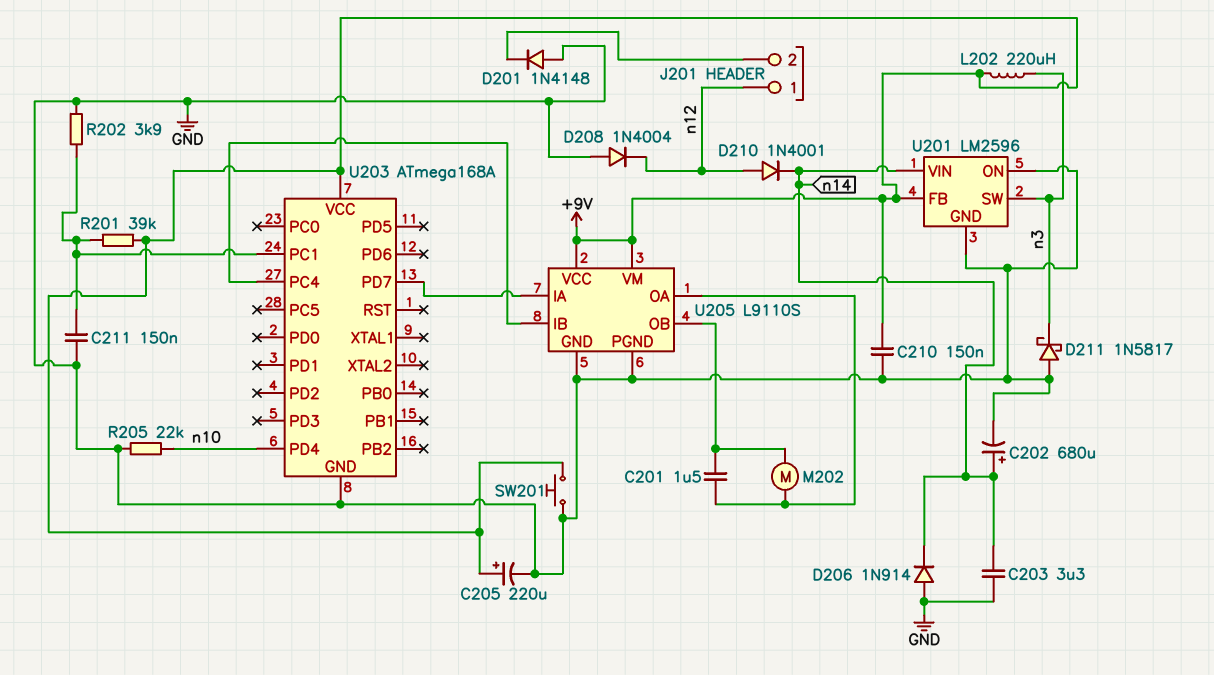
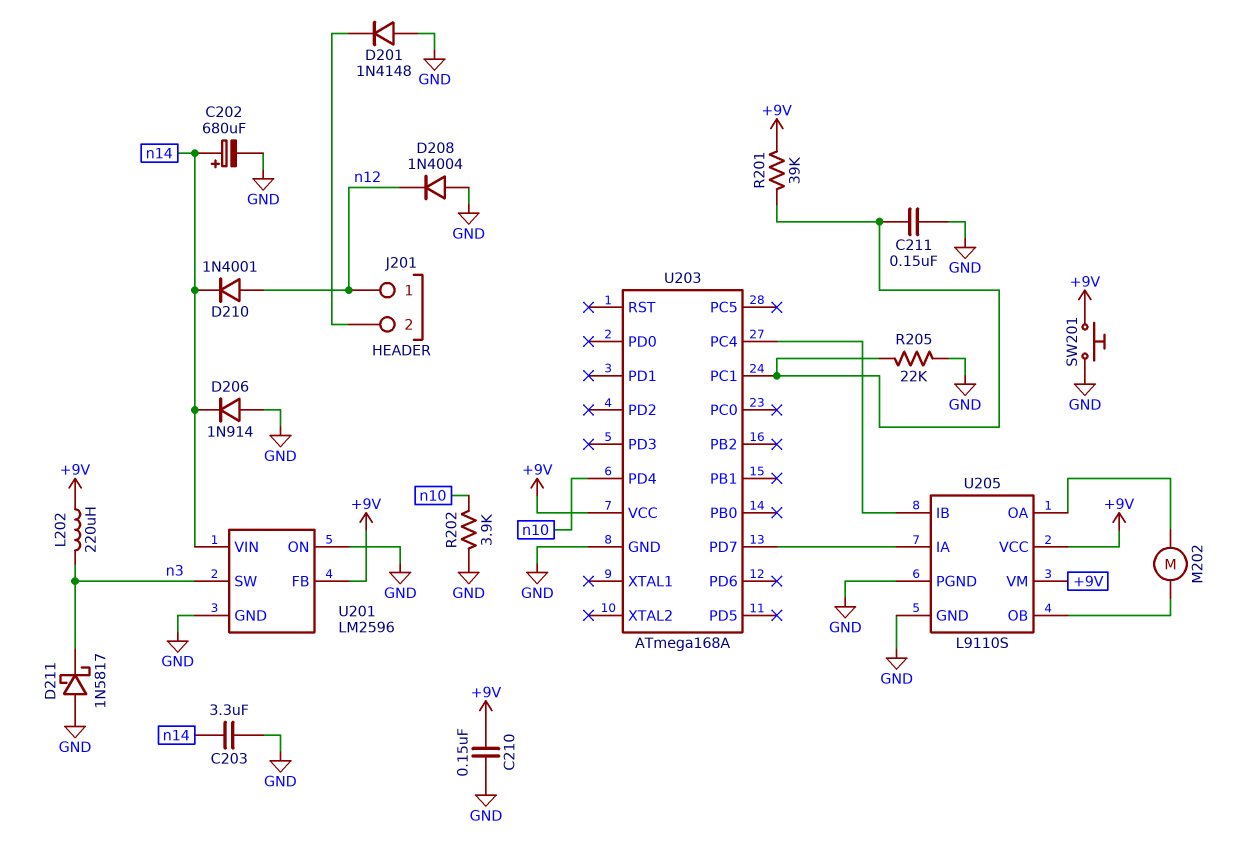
C201: 1.5uF (U205/OA, U205/OB) -> none
C205: 220uF (plus +9V, minus GND) -> none
R202: 3.9k (GND, U203/PC1) -> 3.9k (GND, n10)
R205: 22k (GND, n10) -> 22k (GND, U203/PC1)

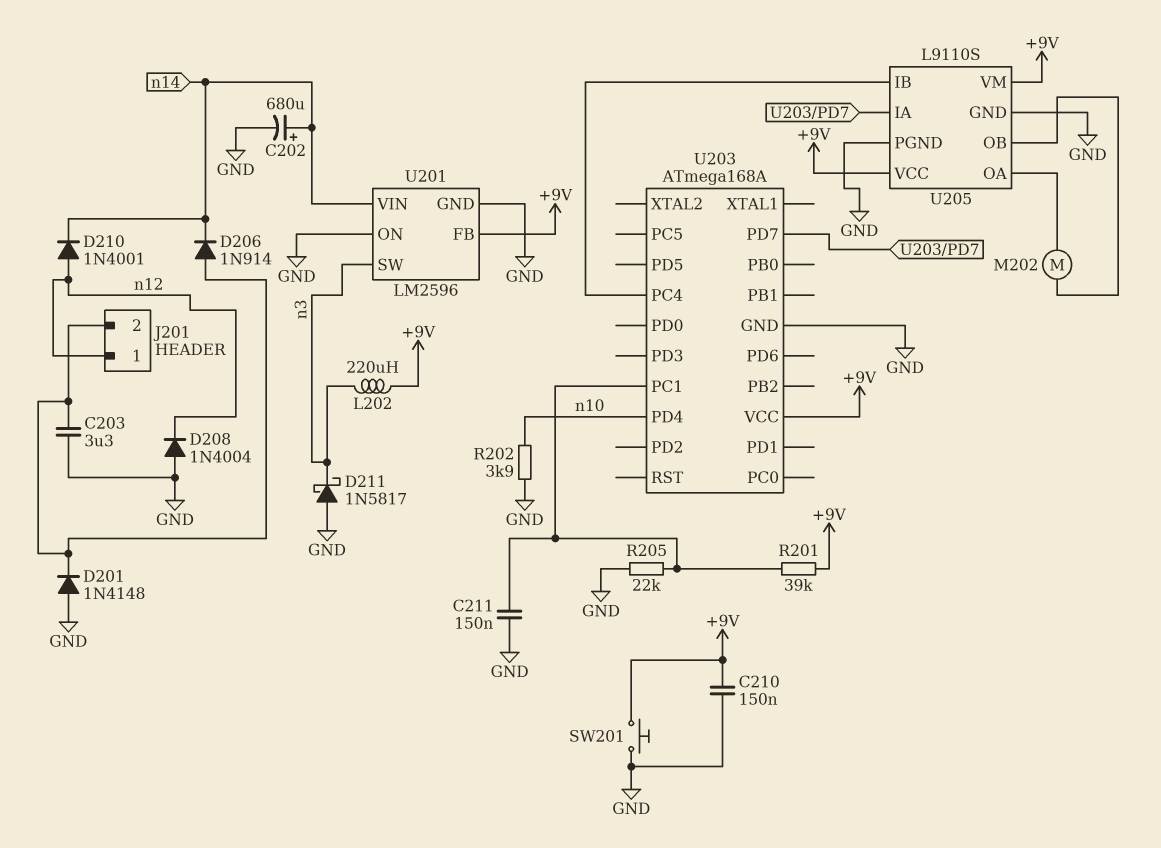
C203: 3.3uF (GND, n14) -> 3.3uF (GND, J201/2)
D206: diode 1N914 (A GND, K n14) -> diode 1N914 (A J201/2, K n14)

